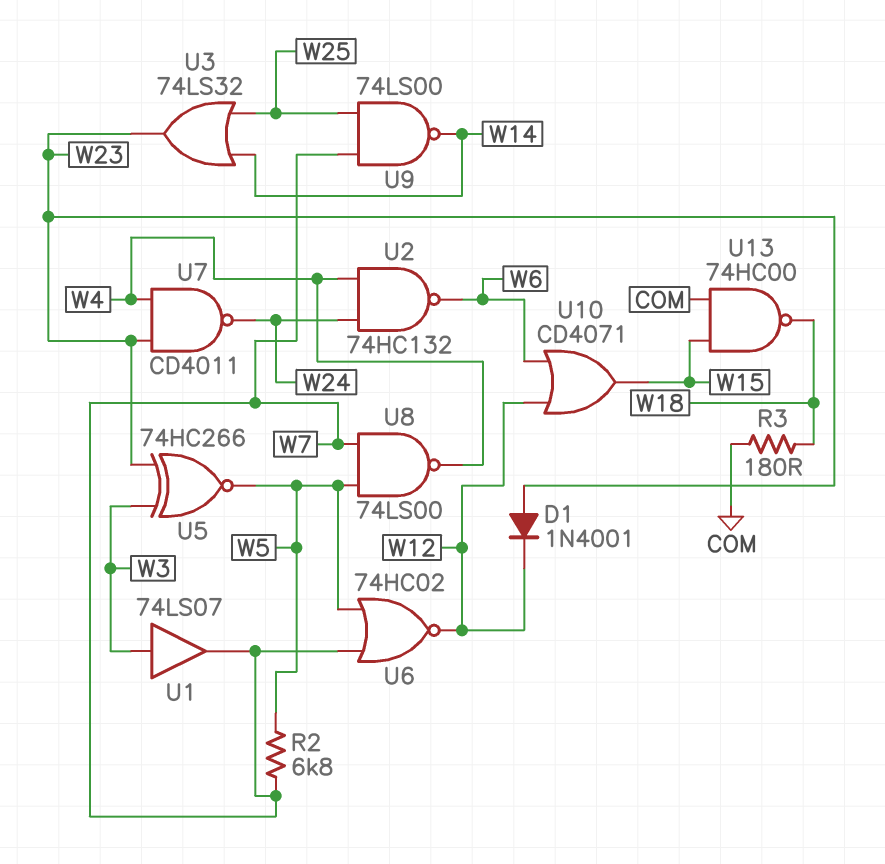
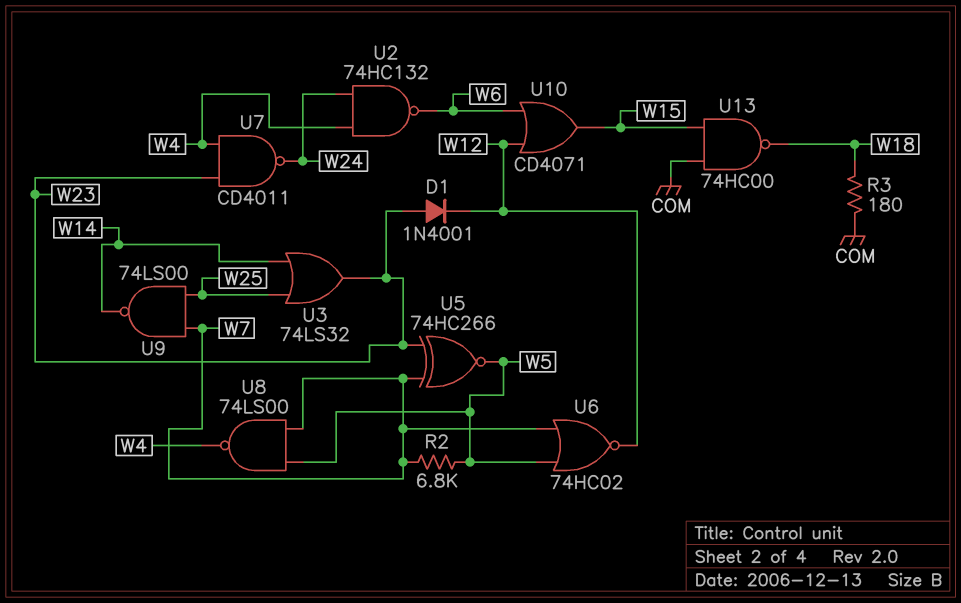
U1: buffer 74LS07 (in W3, out W7) -> none
U5: XNOR 74HC266 (in W3, in W23, out W5) -> XNOR 74HC266 (in W7, in W23, out W5)

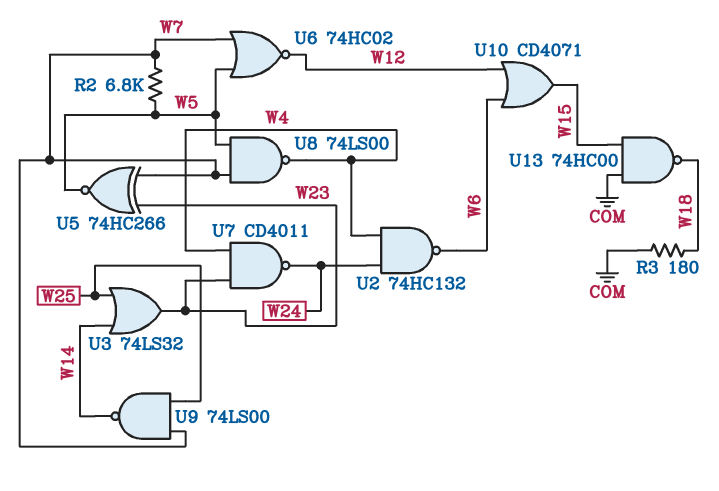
D1: diode 1N4001 (A W23, K W12) -> none

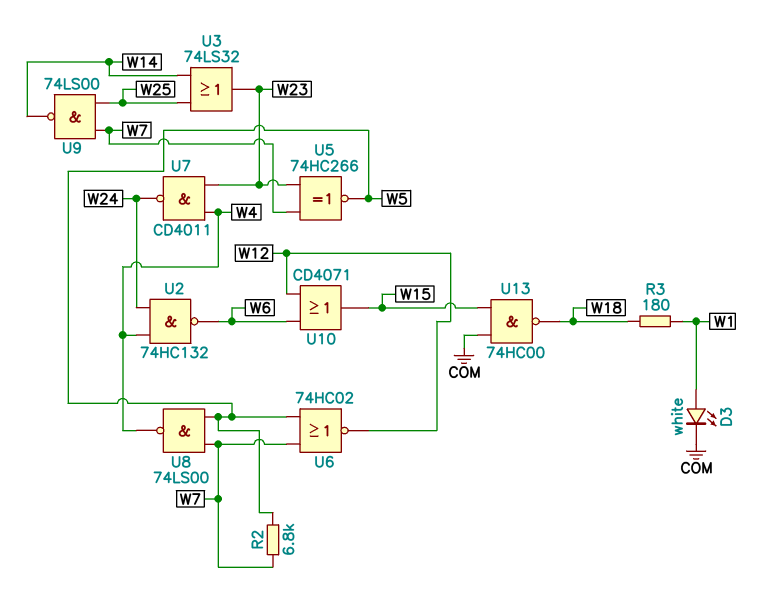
D3: none -> LED white (A W1, K COM)
R3: 180 (COM, W18) -> 180 (W1, W18)

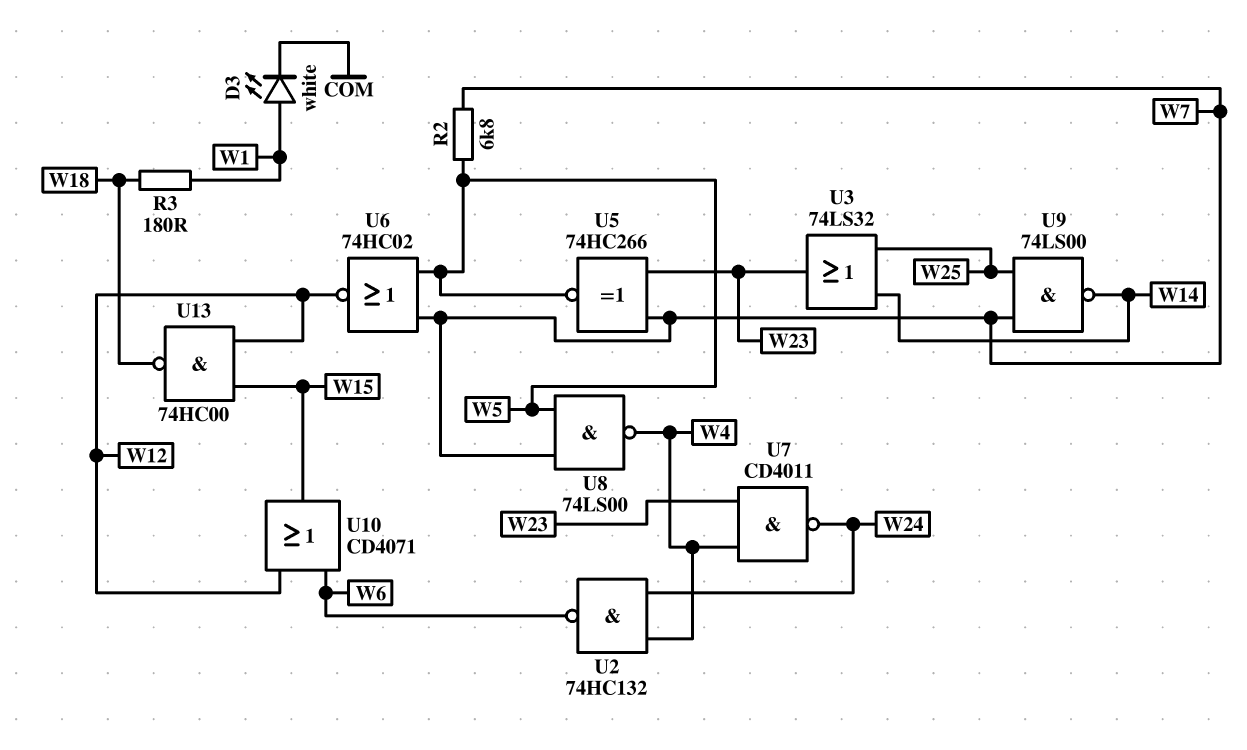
U13: NAND 74HC00 (in COM, in W15, out W18) -> NAND 74HC00 (in W12, in W15, out W18)

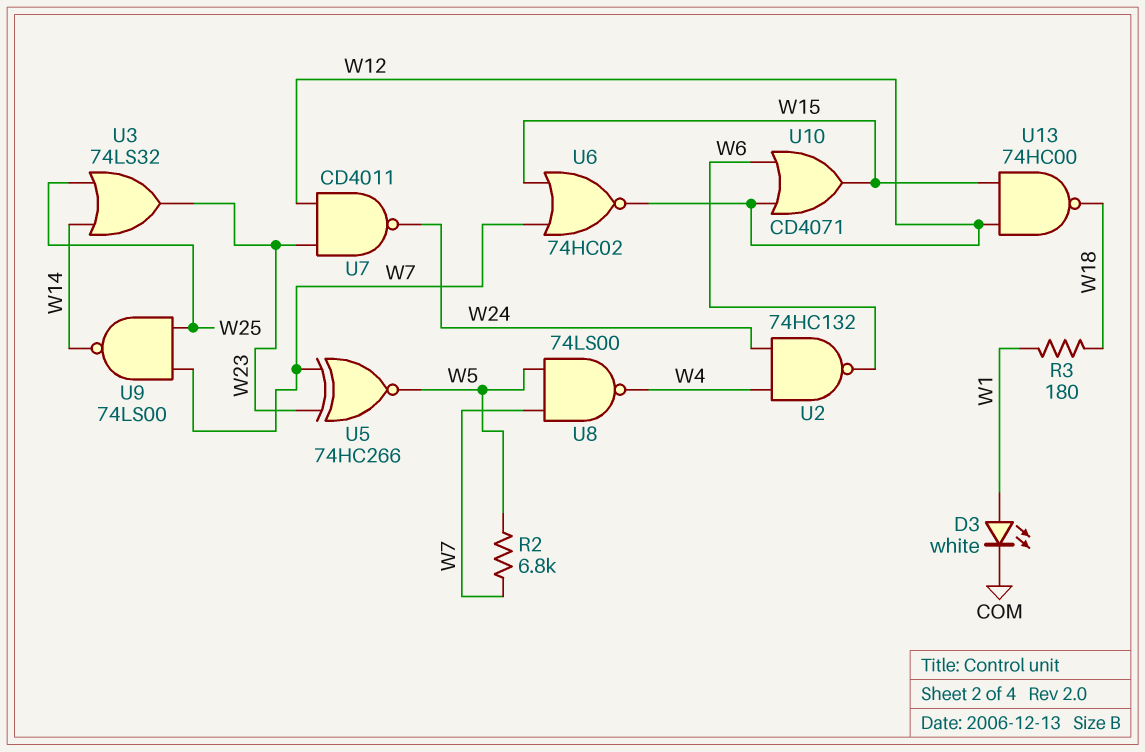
U6: NOR 74HC02 (in W5, in W7, out W12) -> NOR 74HC02 (in W7, in W15, out W12)
U7: NAND CD4011 (in W4, in W23, out W24) -> NAND CD4011 (in W12, in W23, out W24)

